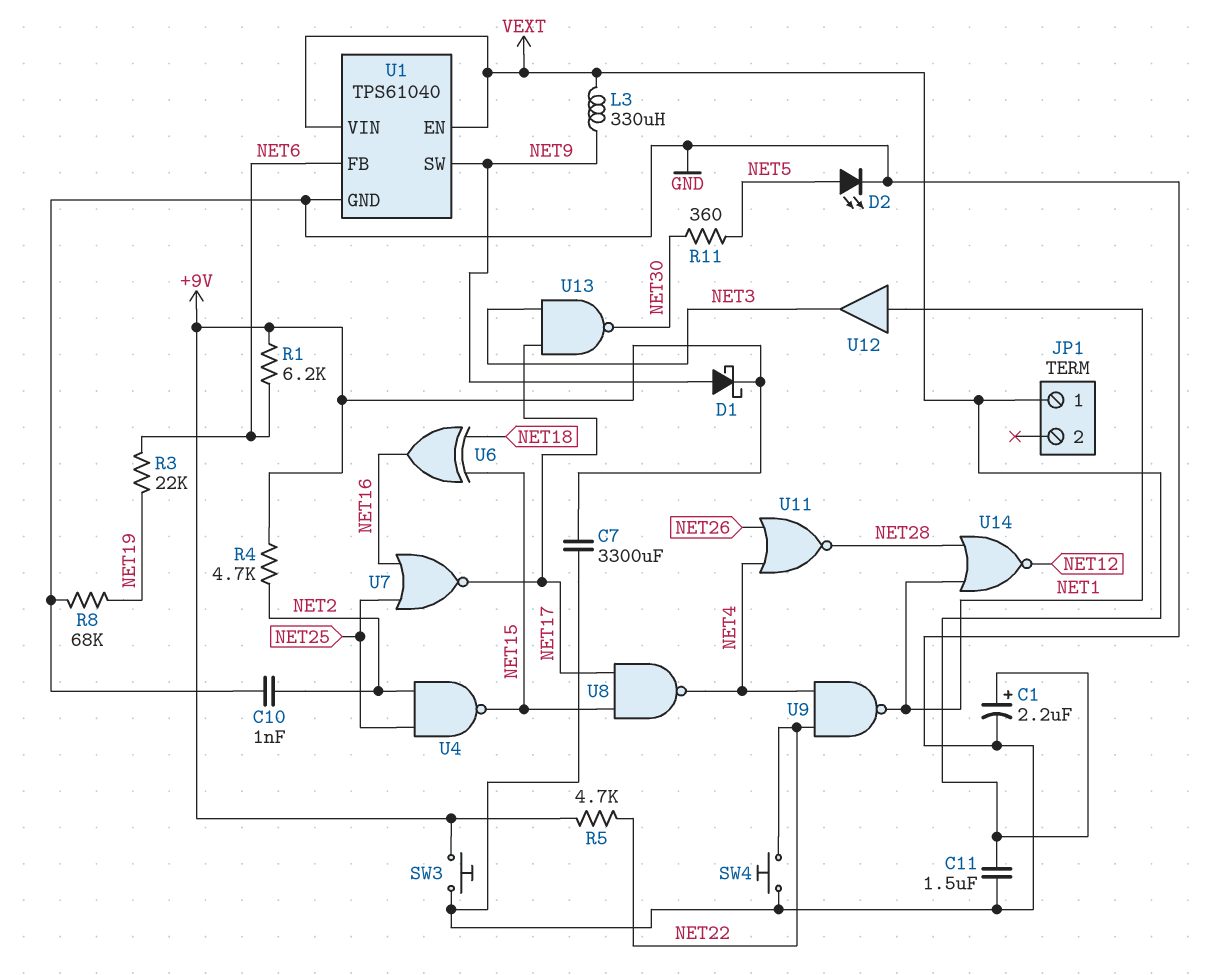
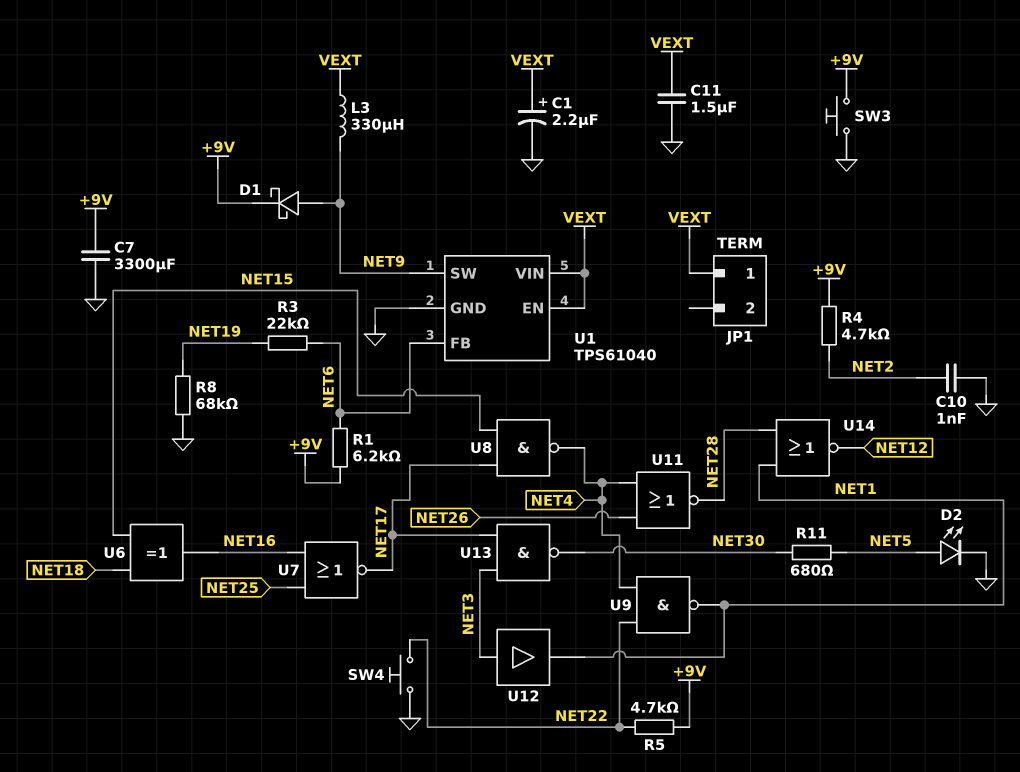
R11: 360 (NET5, NET30) -> 680 (NET5, NET30)
U4: NAND (in NET2, in NET25, out NET15) -> none
U12: buffer (in NET1, out NET3) -> buffer (in NET3, out NET1)

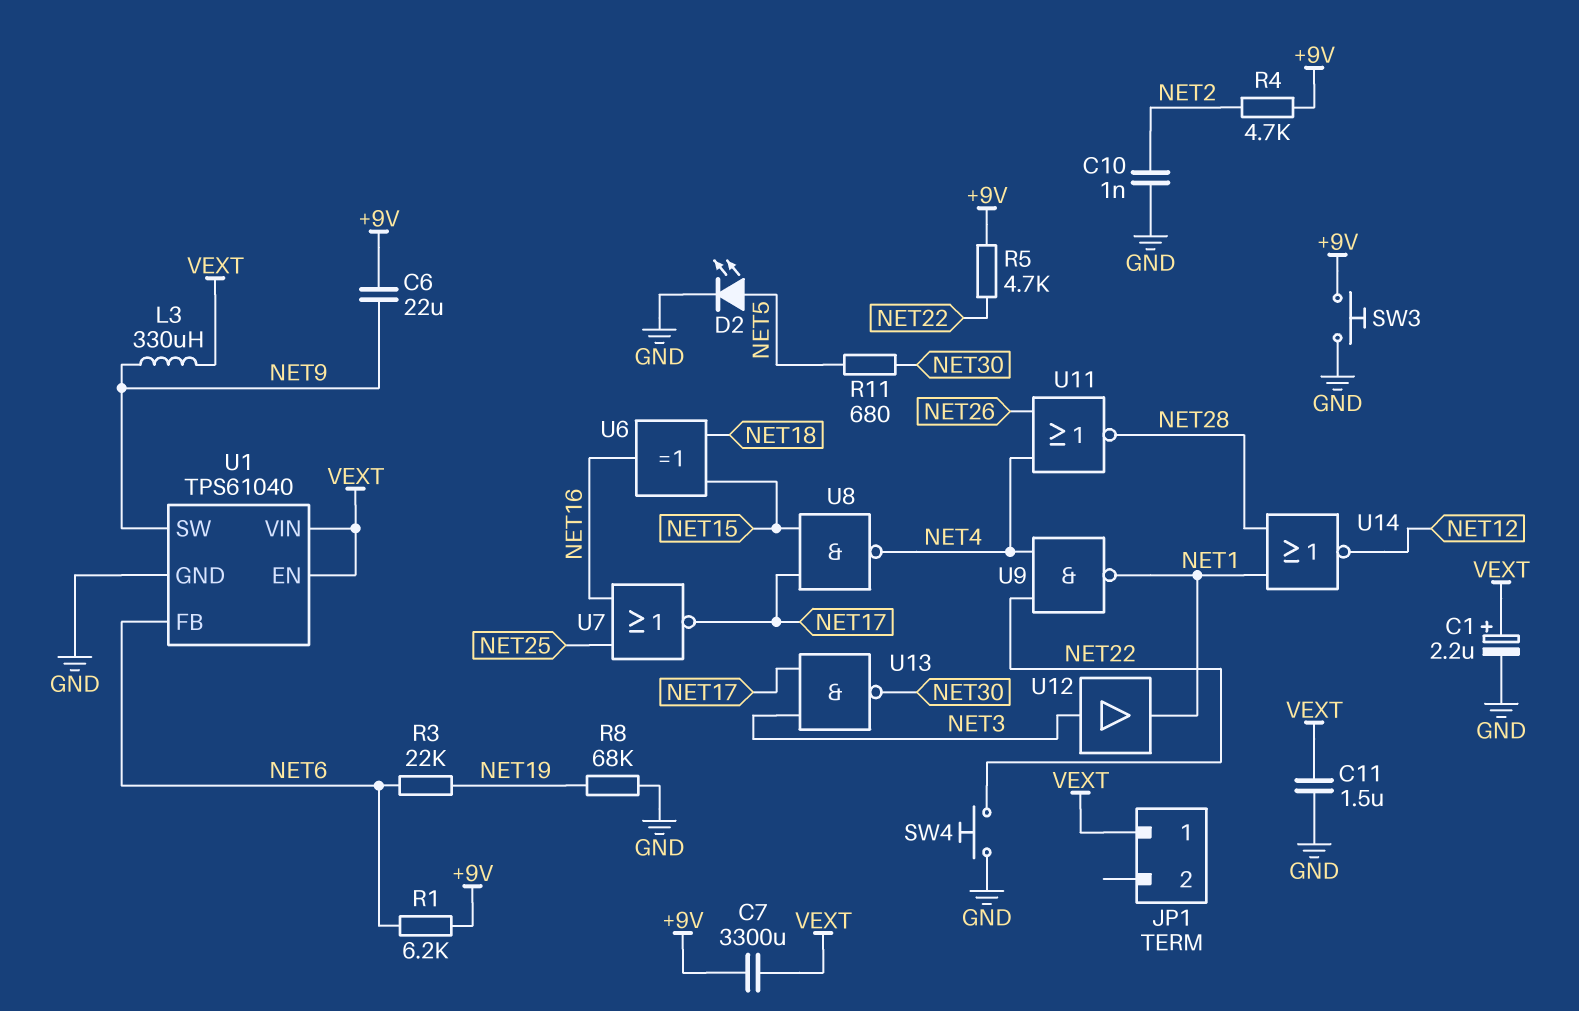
C6: none -> 22uF (+9V, NET9)
C7: 3300uF (+9V, GND) -> 3300uF (+9V, VEXT)
D1: schottky (A NET9, K +9V) -> none

